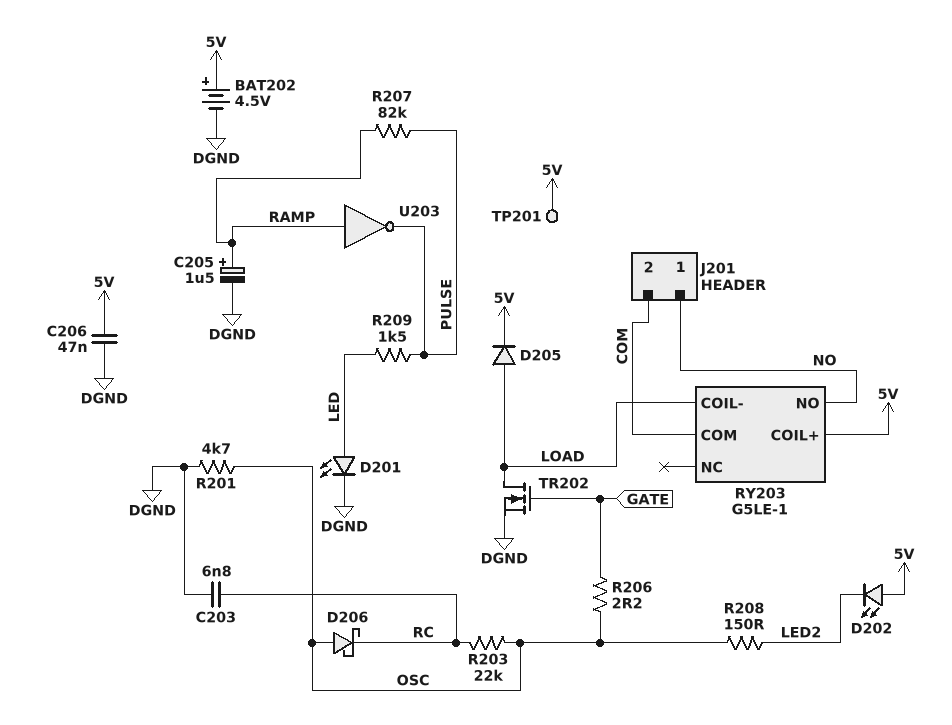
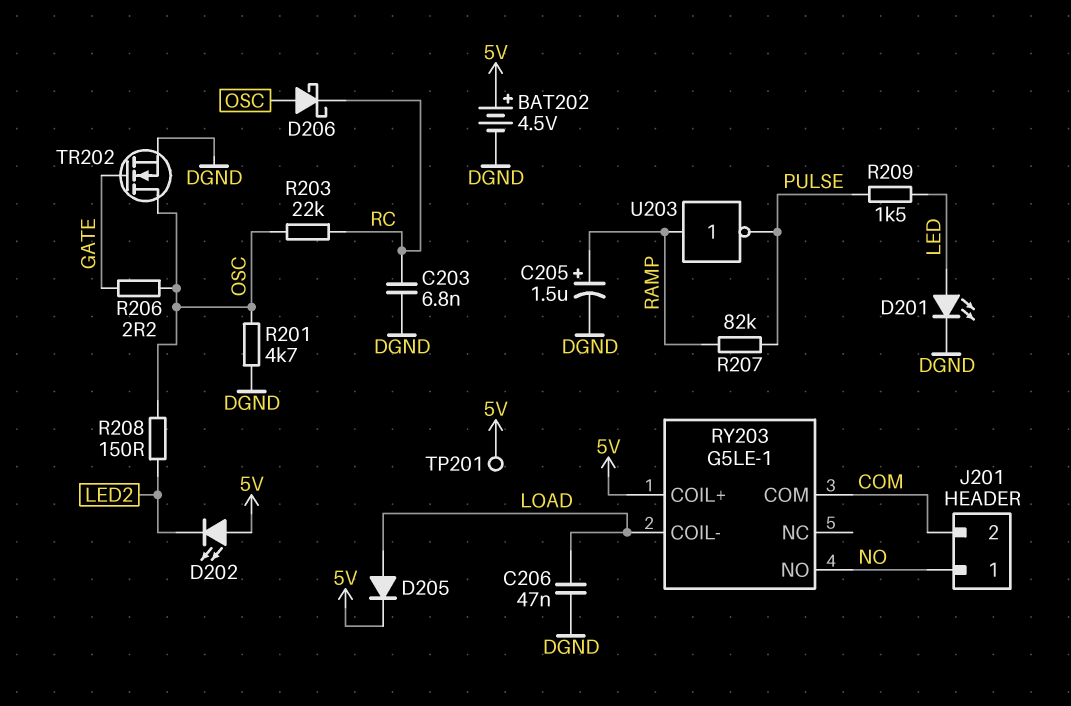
C206: 47nF (5V, DGND) -> 47nF (DGND, LOAD)
TR202: NMOS (G GATE, D LOAD, S DGND) -> NMOS (G GATE, D OSC, S DGND)

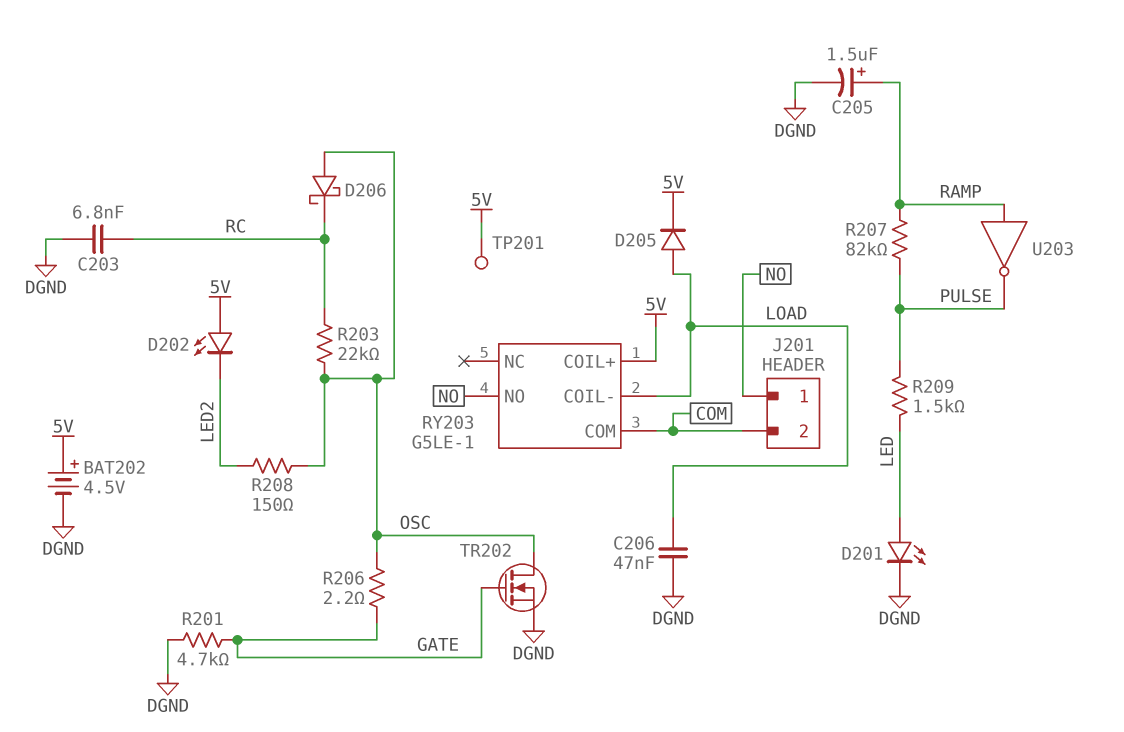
R201: 4.7k (DGND, OSC) -> 4.7k (DGND, GATE)

